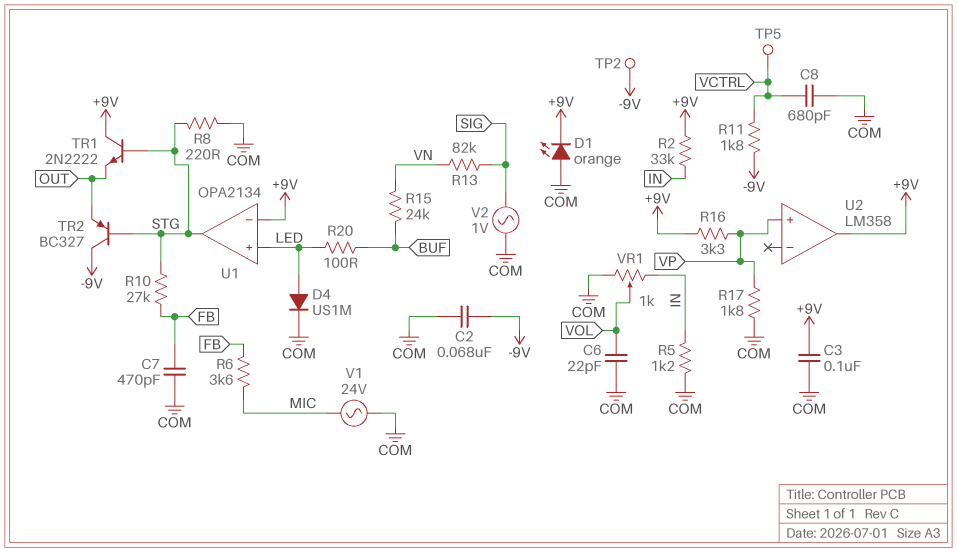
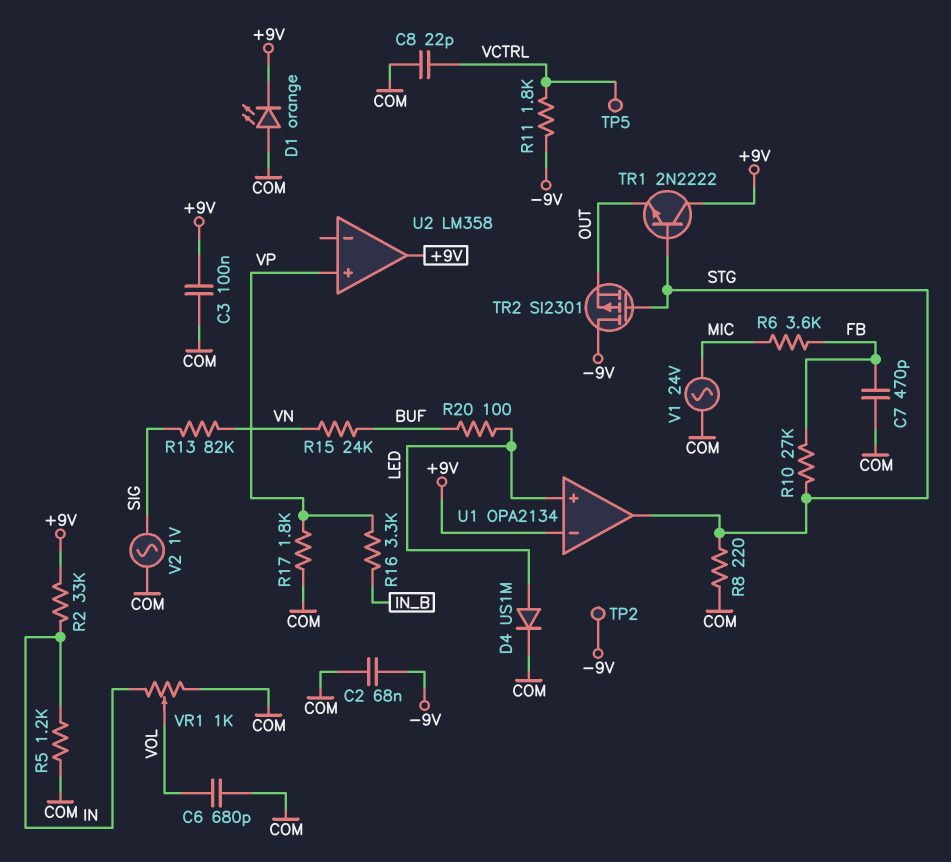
C6: 22pF (COM, VOL) -> 680pF (COM, VOL)
C8: 680pF (COM, VCTRL) -> 22pF (COM, VCTRL)
R16: 3.3k (+9V, VP) -> 3.3k (IN_B, VP)
TR2: PNP BC327 (B STG, C -9V, E OUT) -> PMOS SI2301 (G STG, D -9V, S OUT)

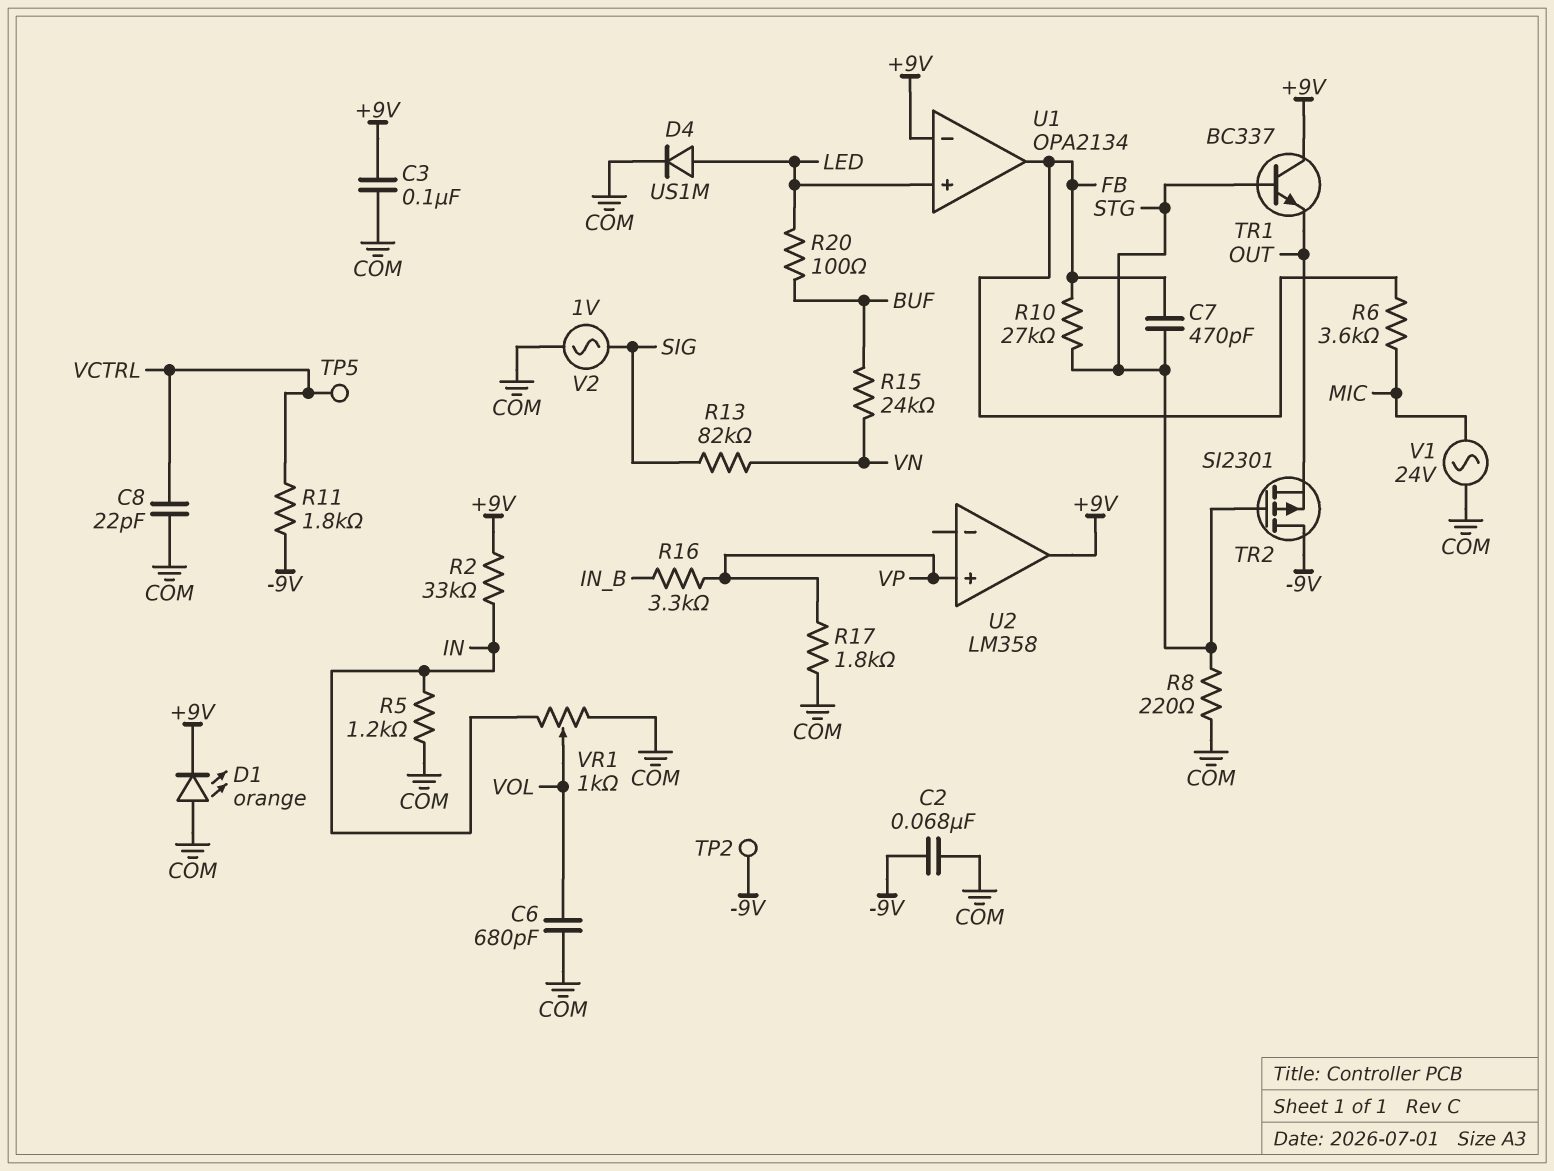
C7: 470pF (COM, FB) -> 470pF (FB, STG)
TR1: NPN 2N2222 (B STG, C +9V, E OUT) -> NPN BC337 (B STG, C +9V, E OUT)
U1 pin out: STG -> FB

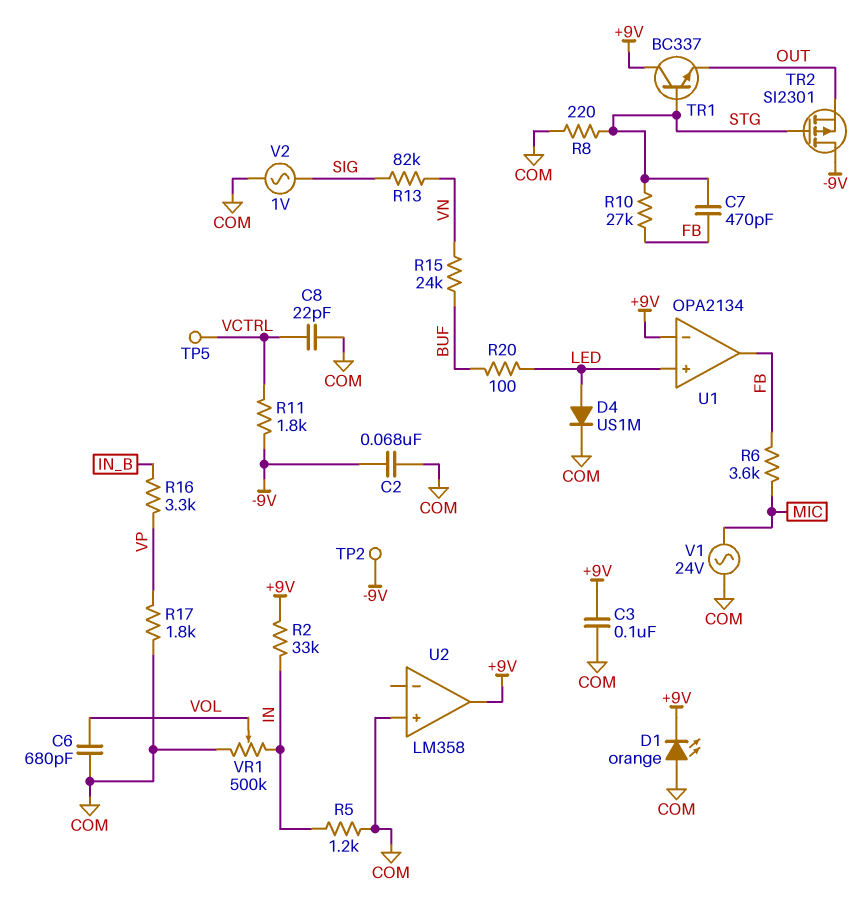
U2 pin in+: VP -> COM
VR1: 1k (COM, IN, wiper VOL) -> 500k (COM, IN, wiper VOL)

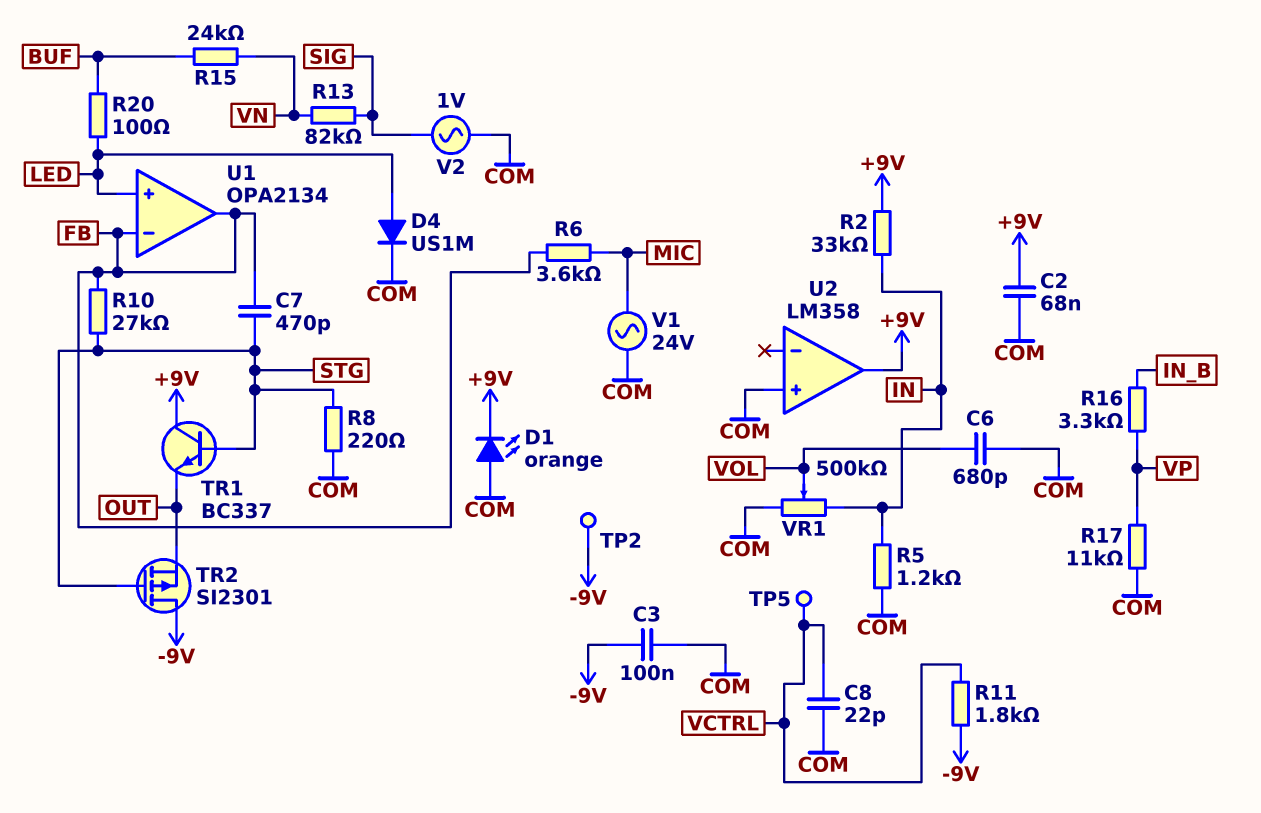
C2: 68nF (-9V, COM) -> 68nF (+9V, COM)
C3: 100nF (+9V, COM) -> 100nF (-9V, COM)
R17: 1.8k (COM, VP) -> 11k (COM, VP)
U1 pin in-: +9V -> FB

